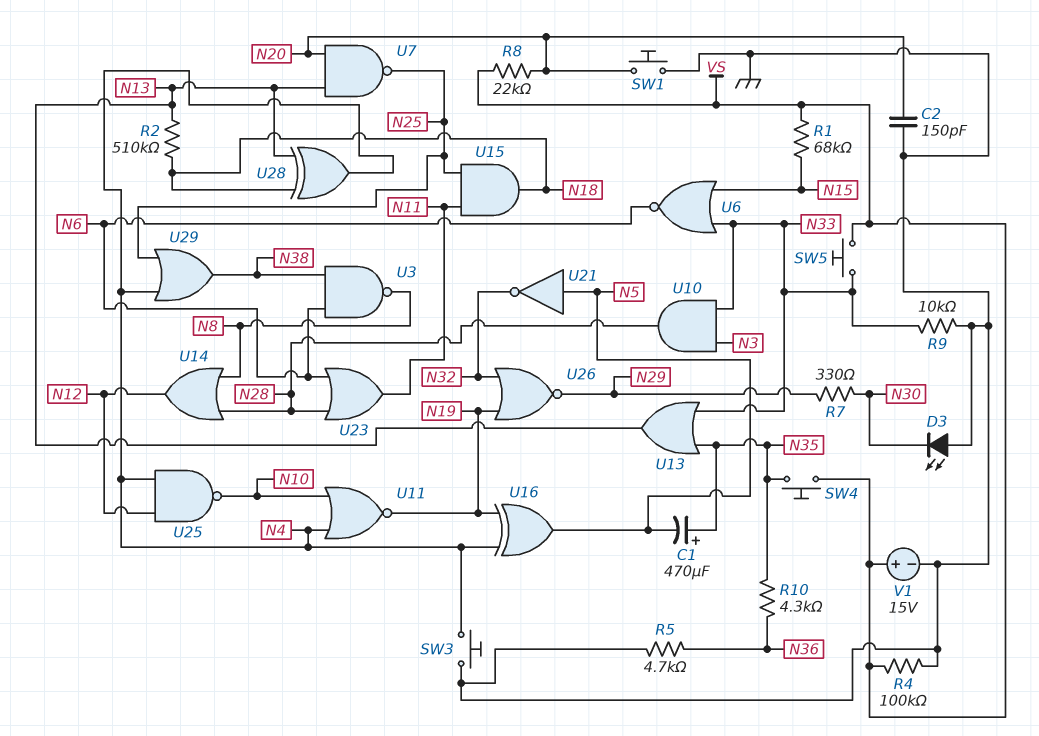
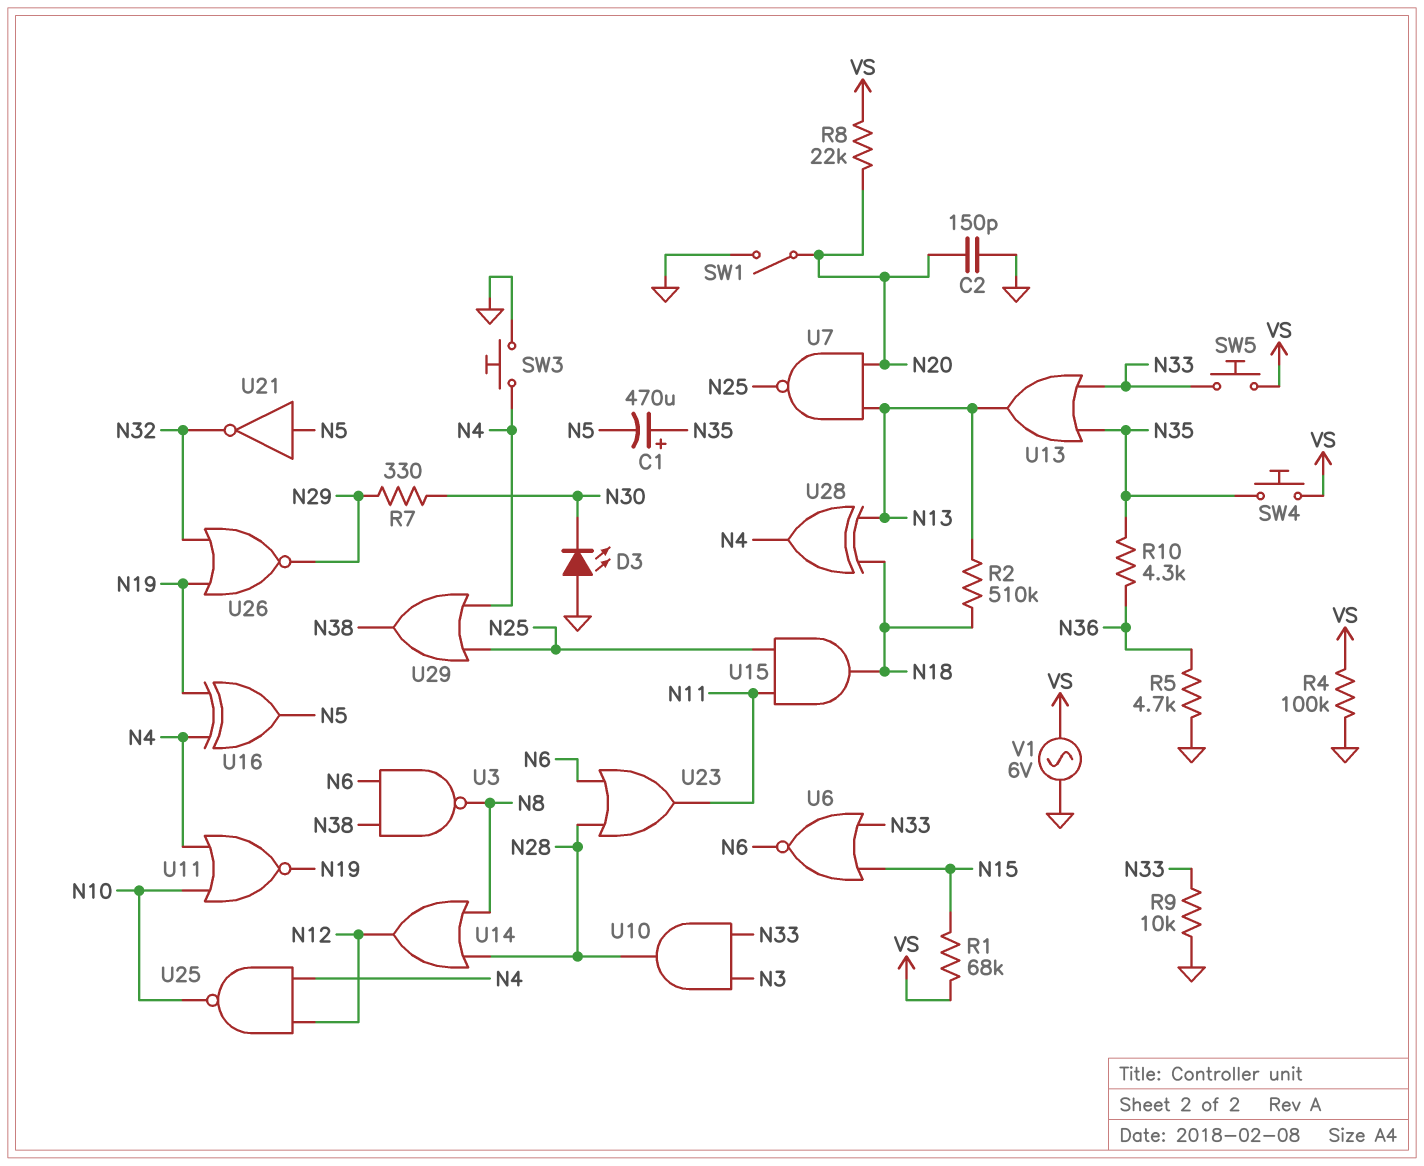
SW1: button (GND, N20) -> switch (GND, N20)
V1: 15V (plus VS, minus GND) -> AC 6V (GND, VS)

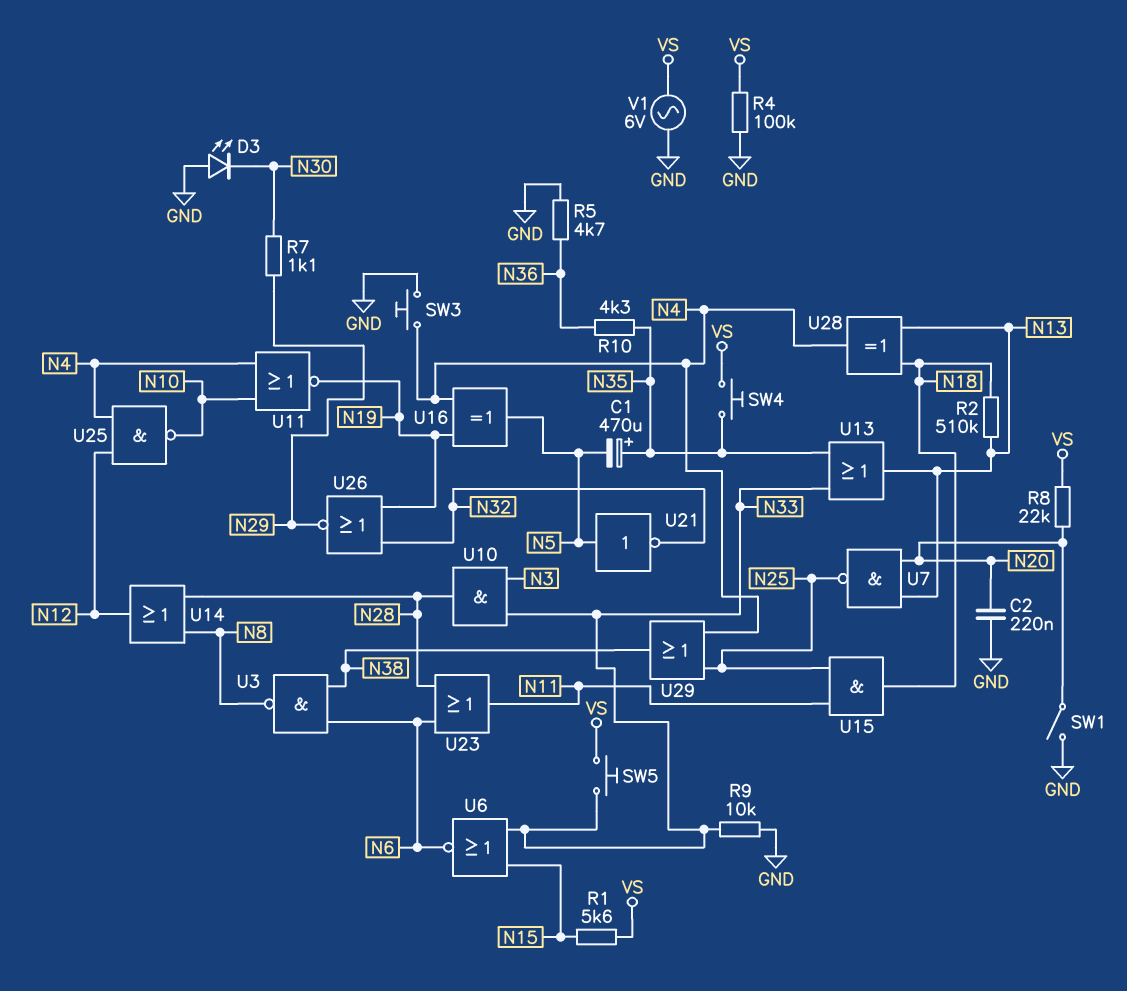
C2: 150pF (GND, N20) -> 220nF (GND, N20)
R1: 68k (N15, VS) -> 5.6k (N15, VS)
R7: 330 (N29, N30) -> 1.1k (N29, N30)

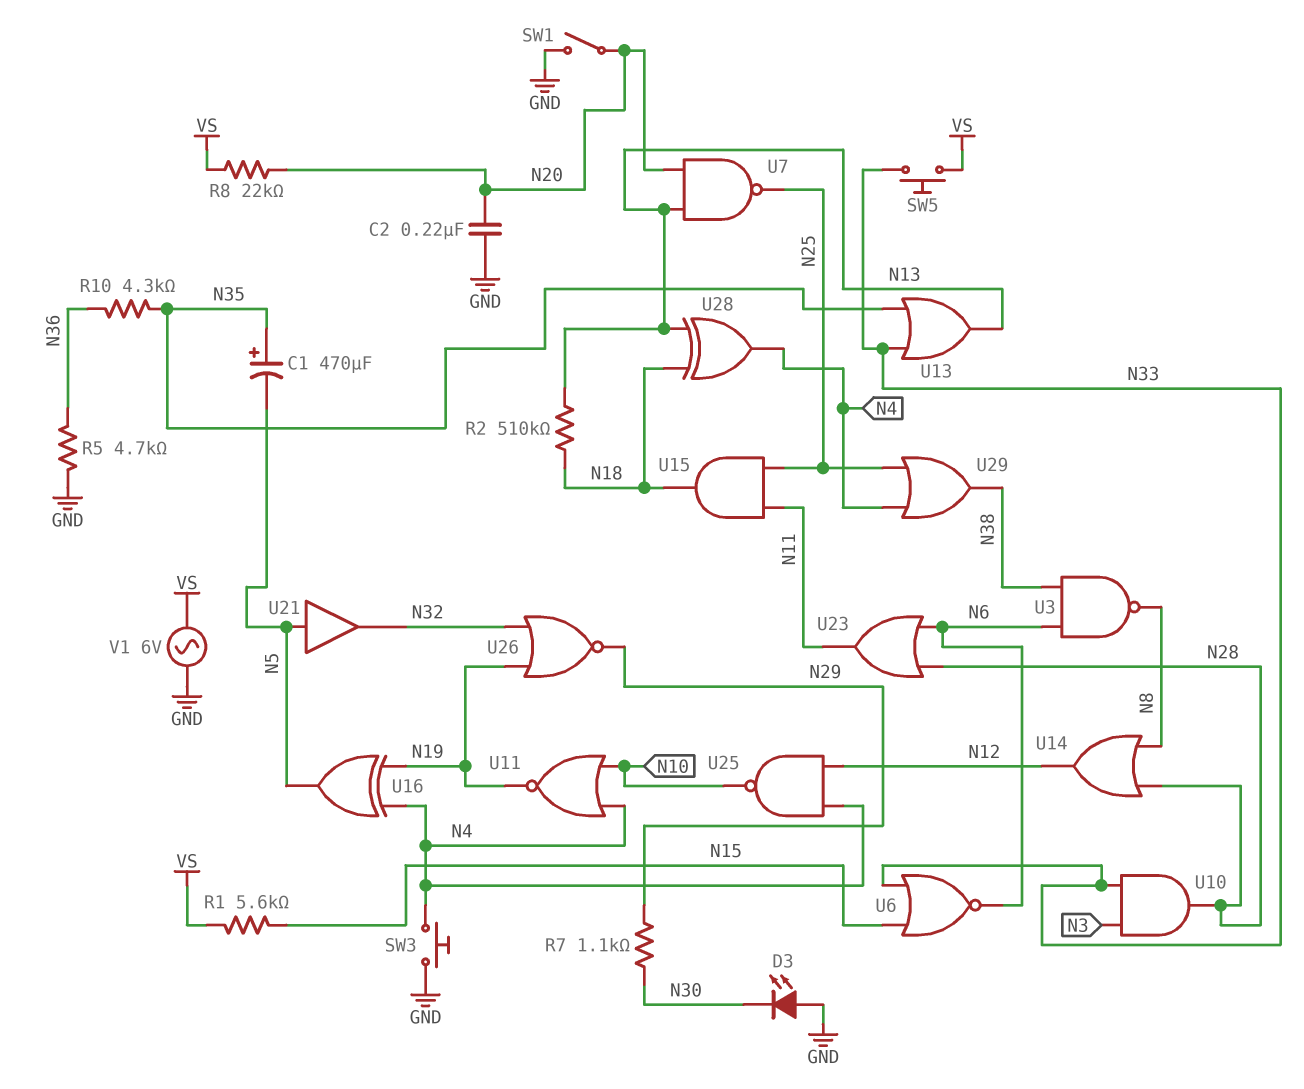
R4: 100k (GND, VS) -> none
R9: 10k (GND, N33) -> none
SW4: button (N35, VS) -> none
U21: NOT (in N5, out N32) -> buffer (in N5, out N32)

